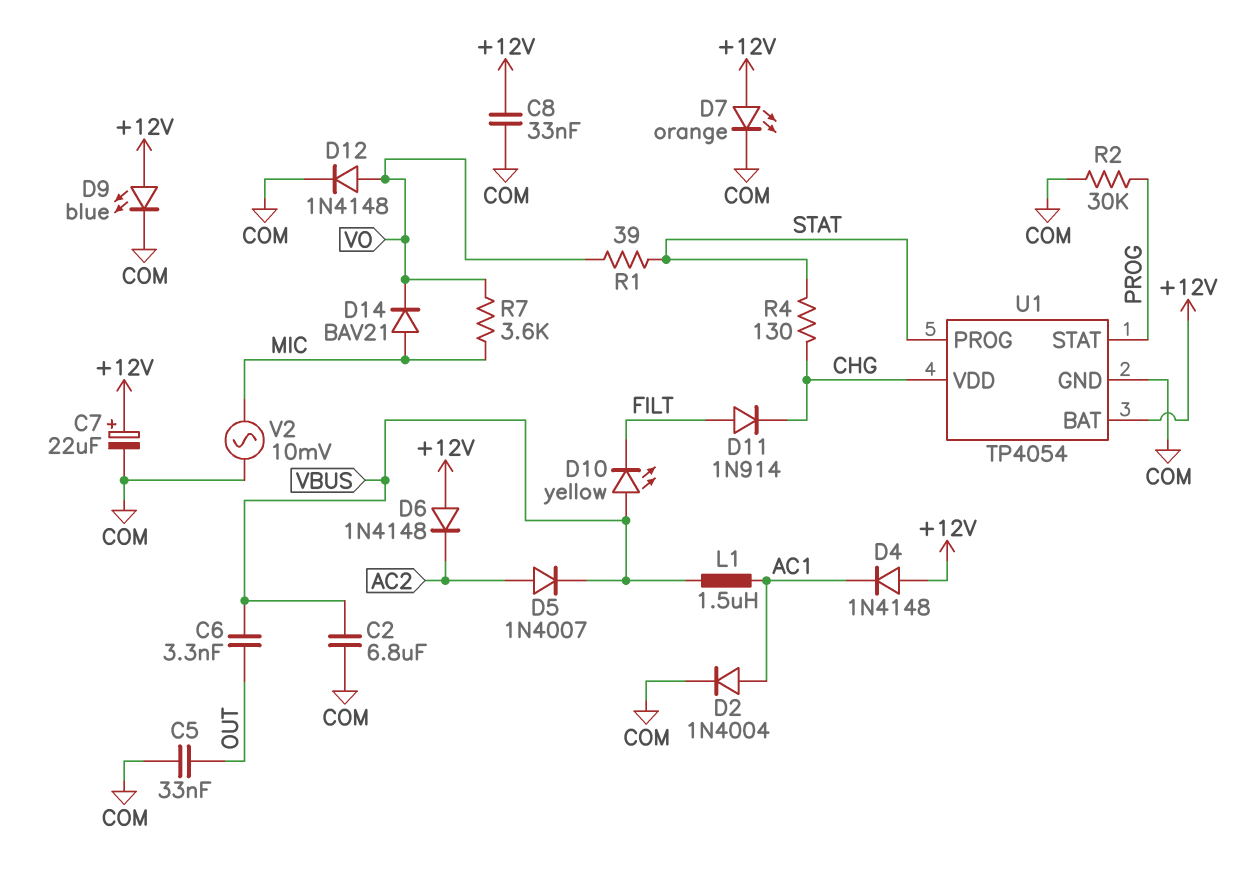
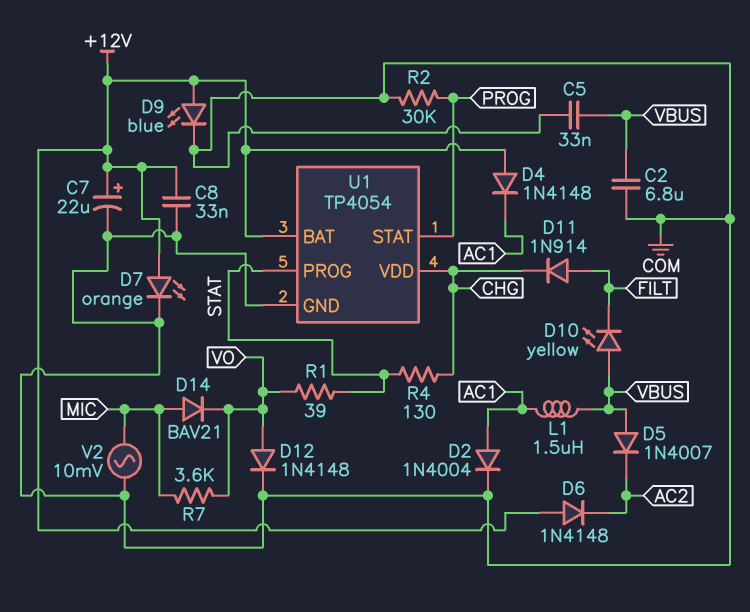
C5: 33nF (COM, OUT) -> 33nF (COM, VBUS)
C6: 3.3nF (OUT, VBUS) -> none
D5: diode 1N4007 (A AC2, K VBUS) -> diode 1N4007 (A VBUS, K AC2)

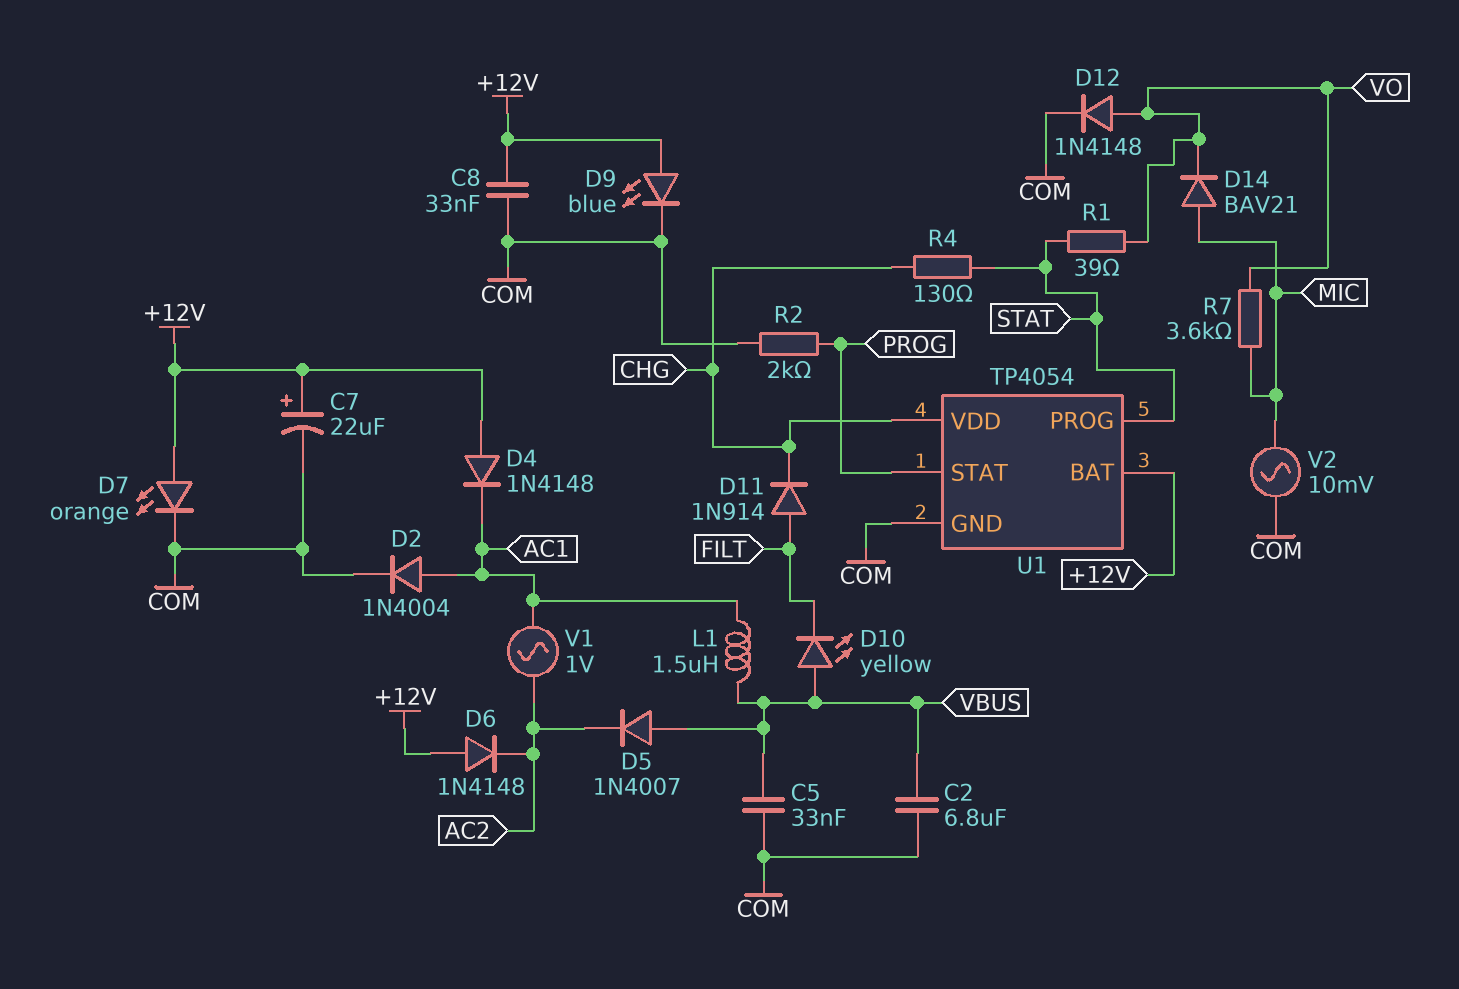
R2: 30k (COM, PROG) -> 2k (COM, PROG)
V1: none -> AC 1V (AC1, AC2)

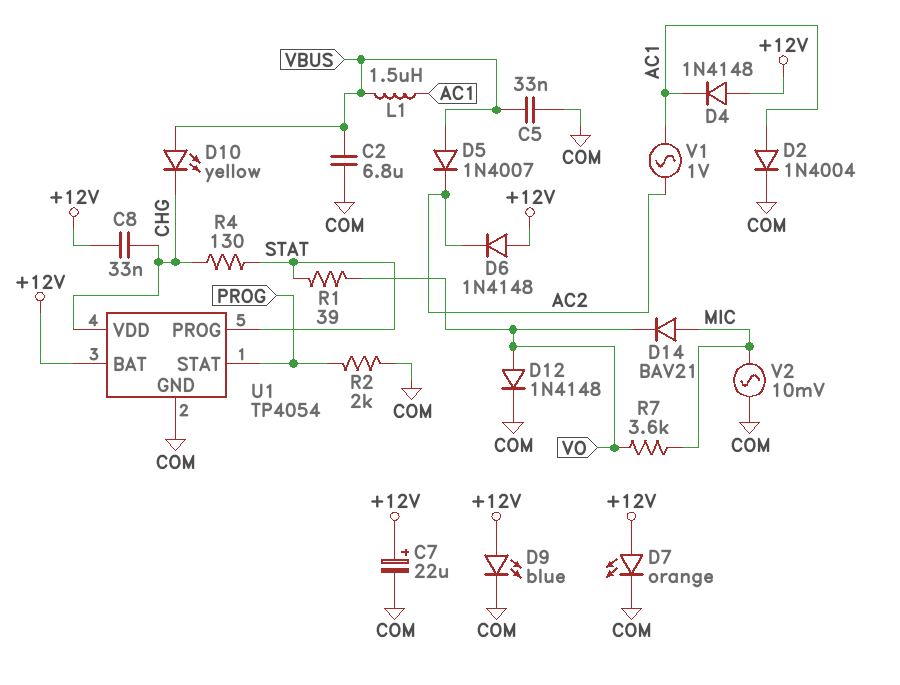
C8: 33nF (+12V, COM) -> 33nF (+12V, CHG)
D10: LED yellow (A VBUS, K FILT) -> LED yellow (A VBUS, K CHG)
D11: diode 1N914 (A FILT, K CHG) -> none

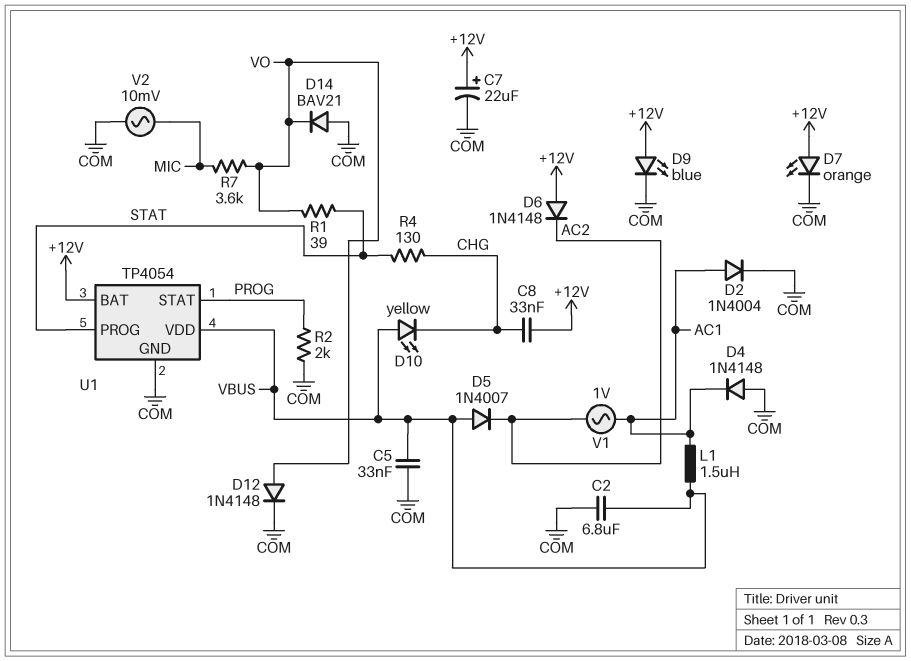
D4: diode 1N4148 (A +12V, K AC1) -> diode 1N4148 (A COM, K AC1)
D14: diode BAV21 (A MIC, K VO) -> diode BAV21 (A COM, K VO)
U1 pin VDD: CHG -> VBUS

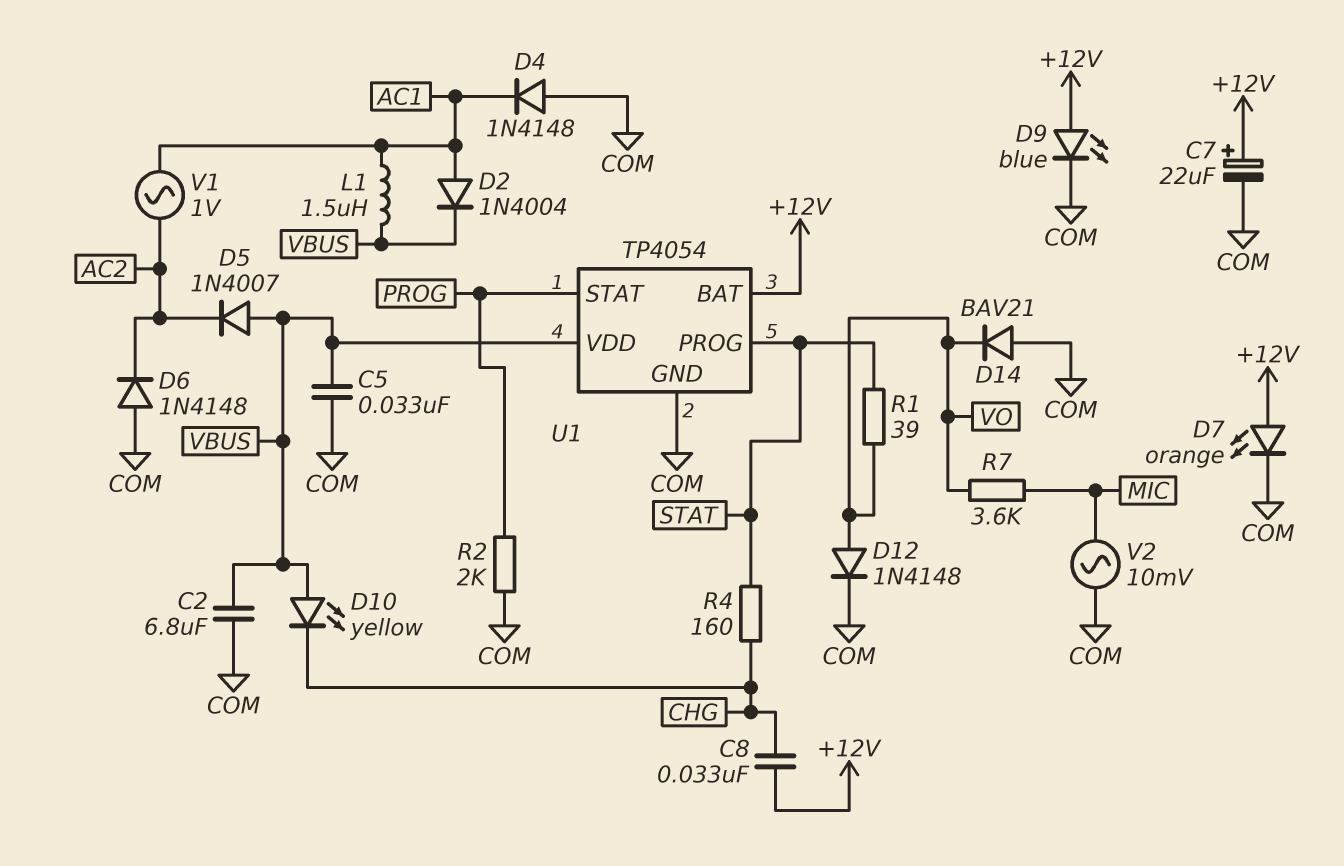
D2: diode 1N4004 (A AC1, K COM) -> diode 1N4004 (A AC1, K VBUS)
D6: diode 1N4148 (A +12V, K AC2) -> diode 1N4148 (A COM, K AC2)
R4: 130 (CHG, STAT) -> 160 (CHG, STAT)

